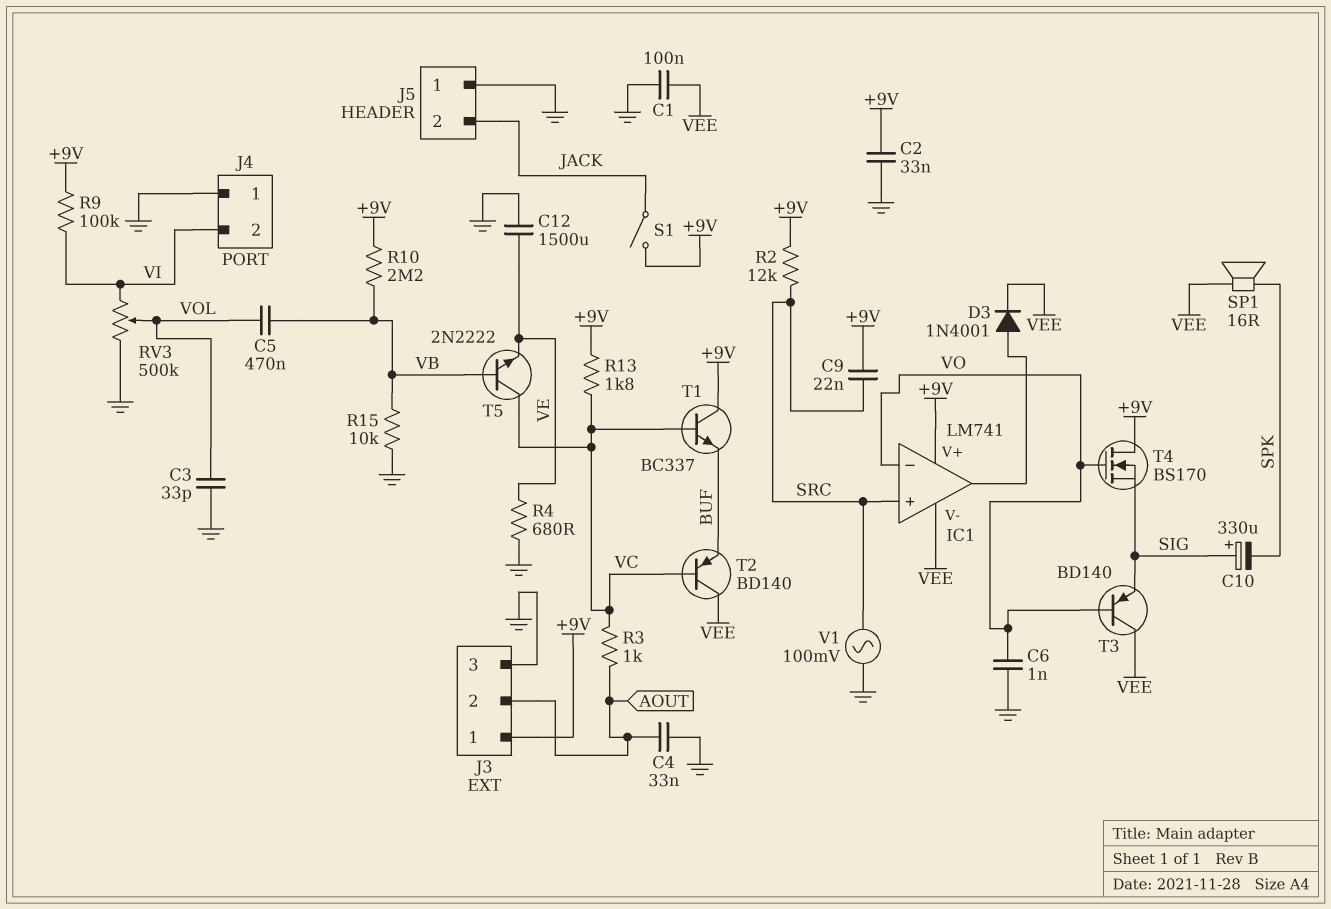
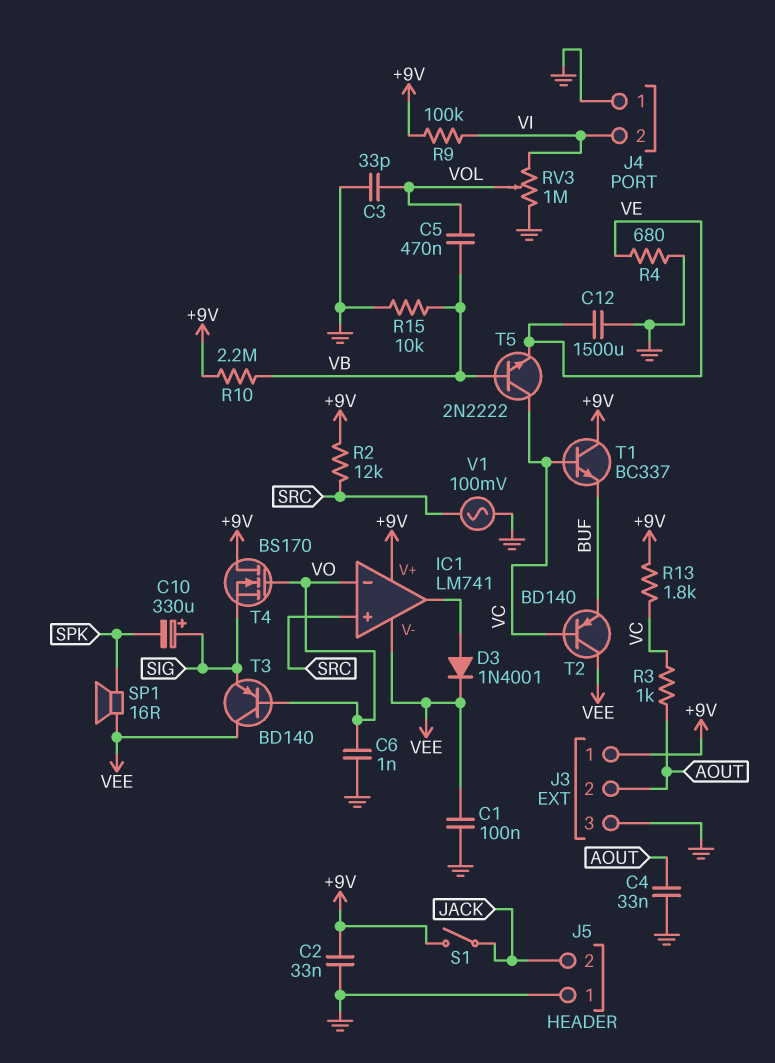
C9: 22nF (+9V, SRC) -> none
RV3: 500k (GND, VI, wiper VOL) -> 1M (GND, VI, wiper VOL)

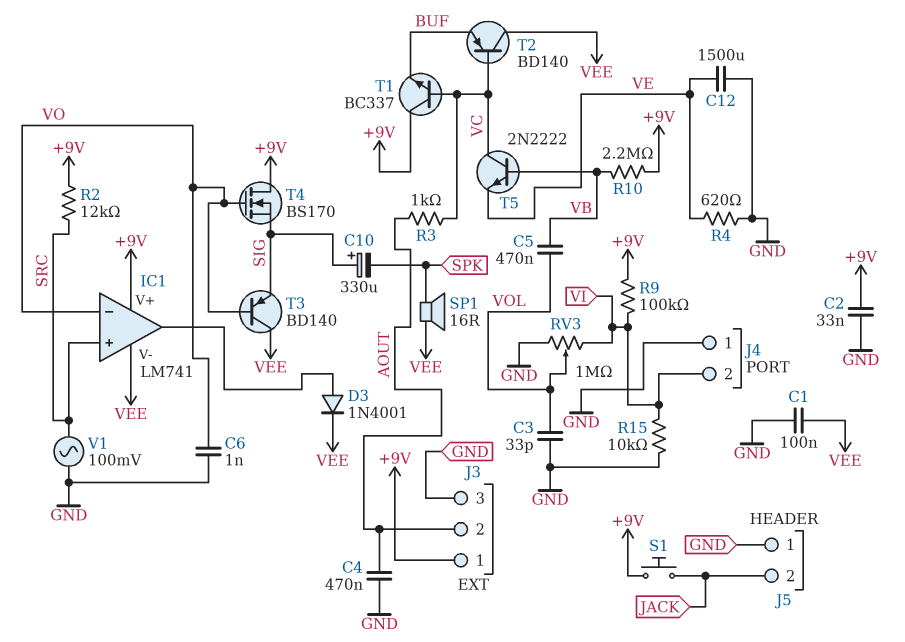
C4: 33nF (AOUT, GND) -> 470nF (AOUT, GND)
R4: 680 (GND, VE) -> 620 (GND, VE)
R13: 1.8k (+9V, VC) -> none
R15: 10k (GND, VB) -> 10k (GND, VI)
S1: switch (+9V, JACK) -> button (+9V, JACK)

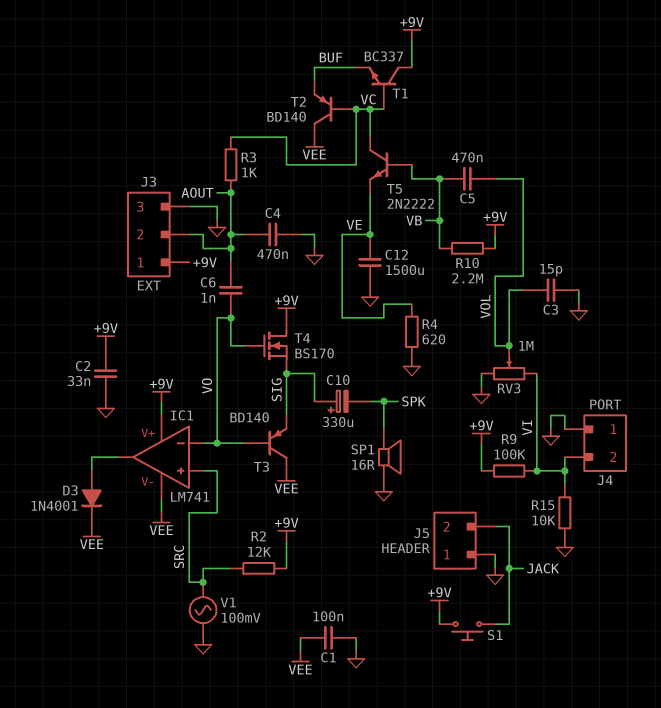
C3: 33pF (GND, VOL) -> 15pF (GND, VOL)
C6: 1nF (GND, VO) -> 1nF (AOUT, VO)
SP1: speaker 16R (SPK, VEE) -> speaker 16R (GND, SPK)

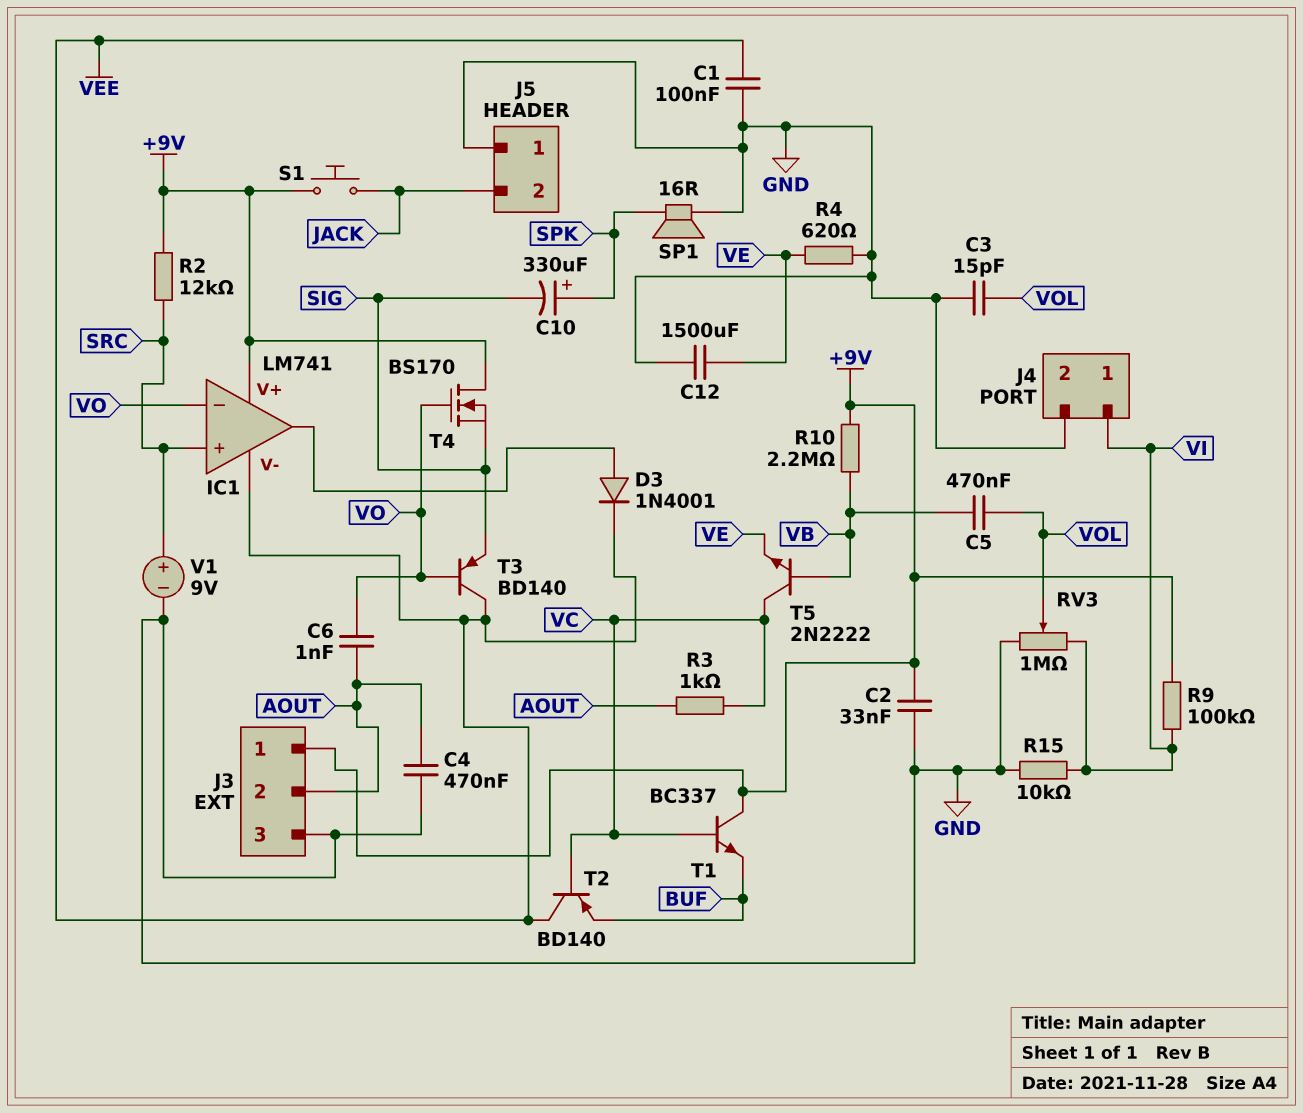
C10: 330uF (plus SIG, minus SPK) -> 330uF (plus SPK, minus SIG)
J4 pin 1: GND -> VI
J4 pin 2: VI -> GND
V1: AC 100mV (GND, SRC) -> 9V (plus SRC, minus GND)

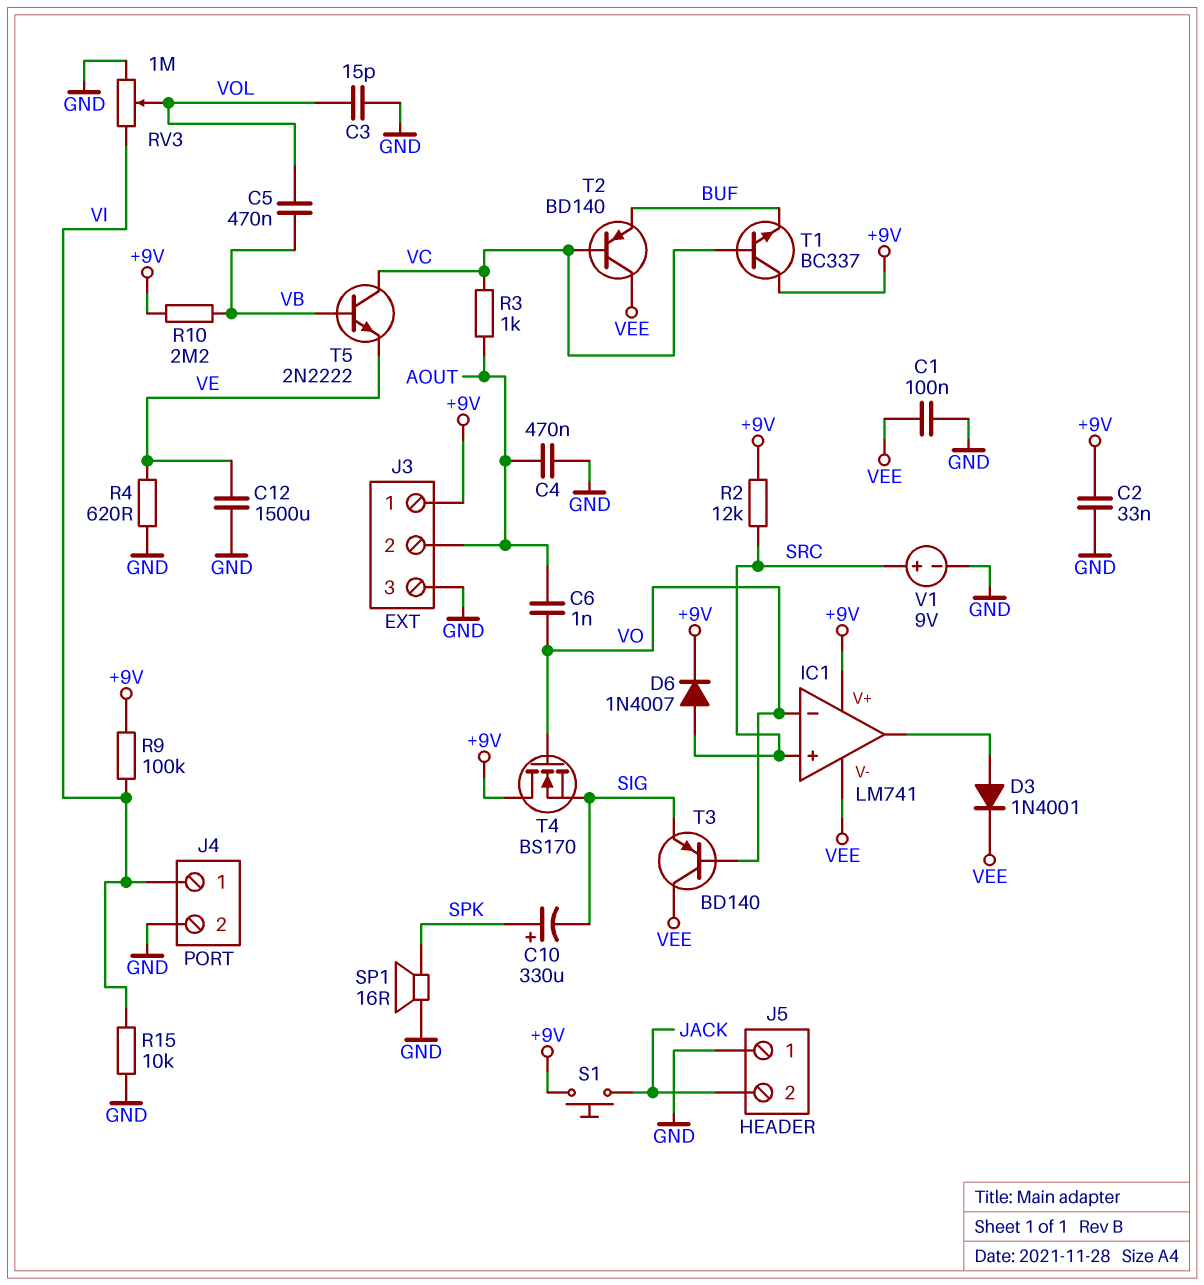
D6: none -> diode 1N4007 (A SRC, K +9V)

